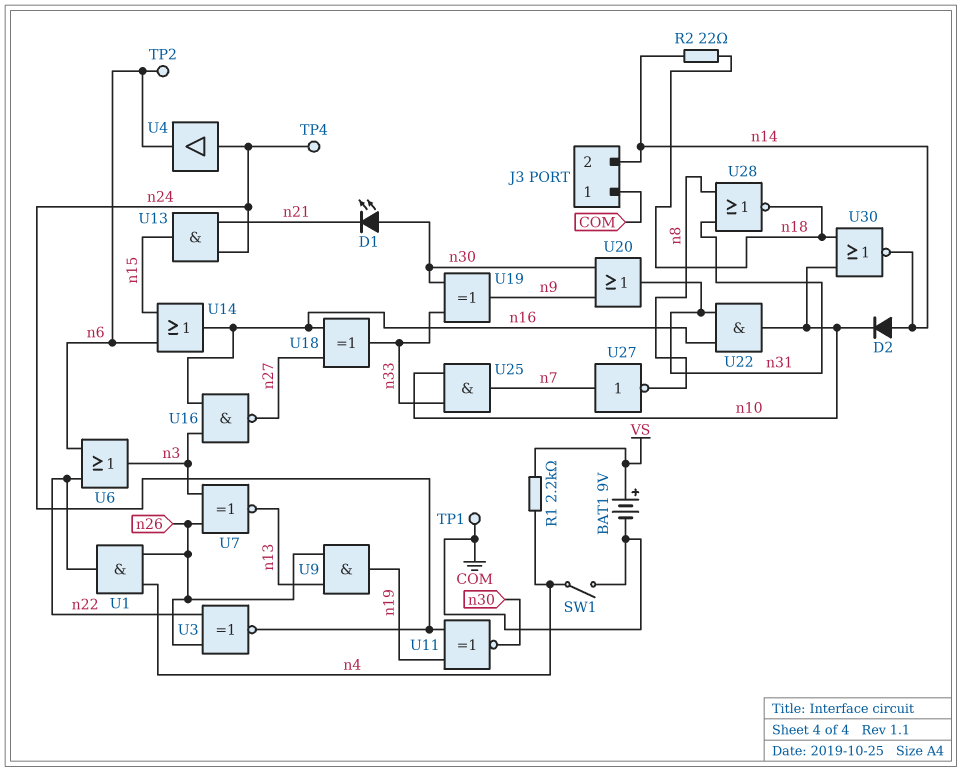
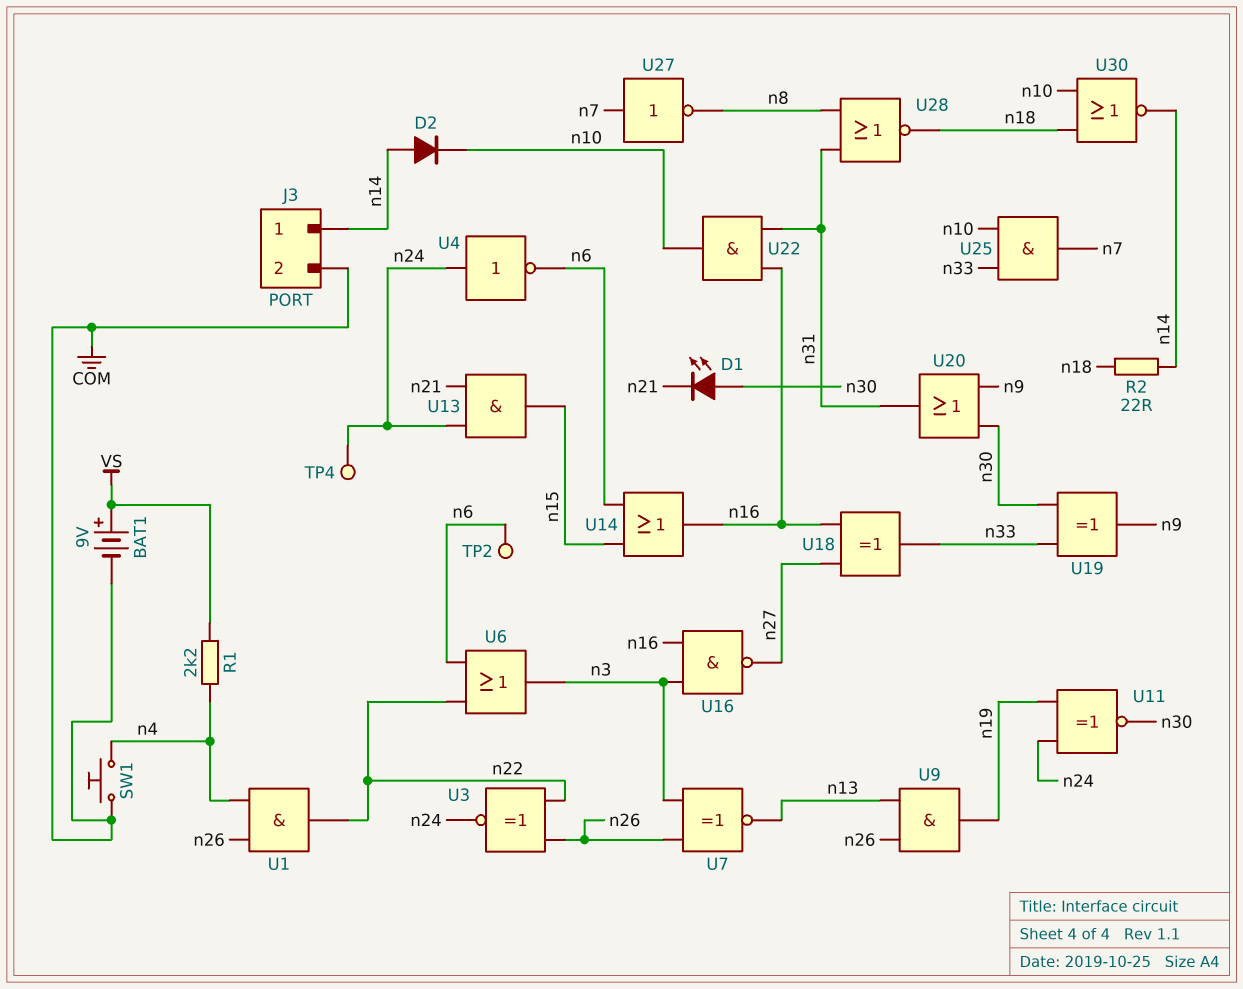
J3 pin 1: COM -> n14
J3 pin 2: n14 -> COM
SW1: switch (COM, n4) -> button (COM, n4)
TP1: test point (COM) -> none
U4: buffer (in n24, out n6) -> NOT (in n24, out n6)

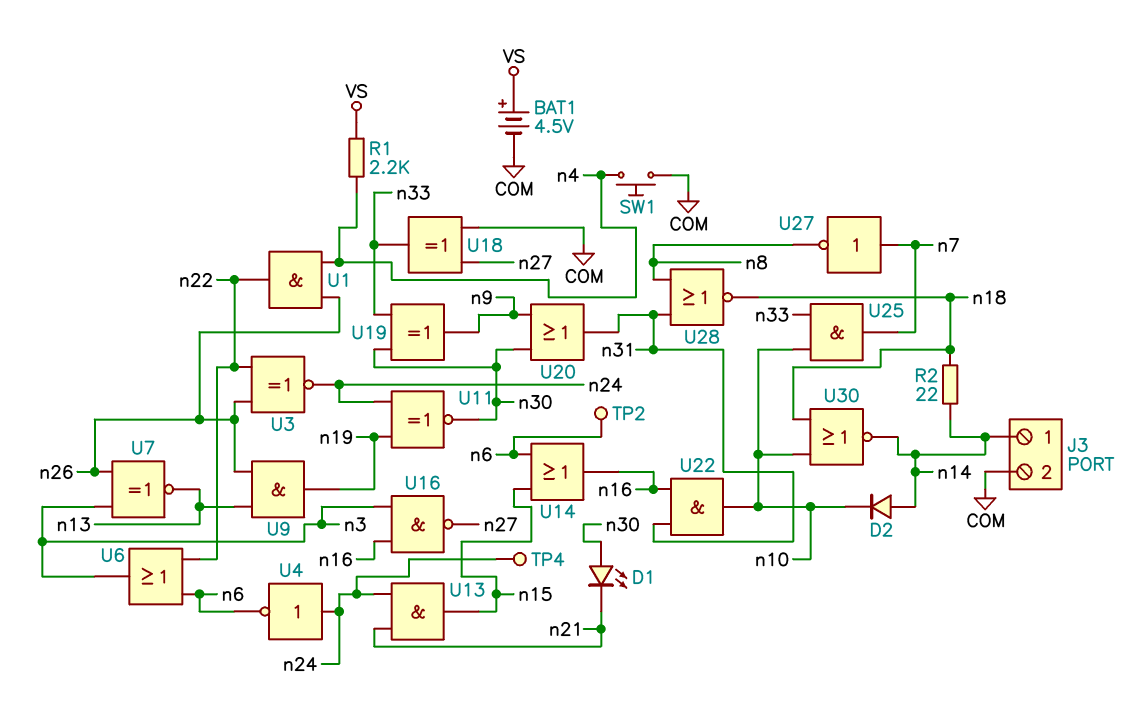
BAT1: 9V (plus VS, minus COM) -> 4.5V (plus VS, minus COM)
U18: XOR (in n16, in n27, out n33) -> XOR (in COM, in n27, out n33)

